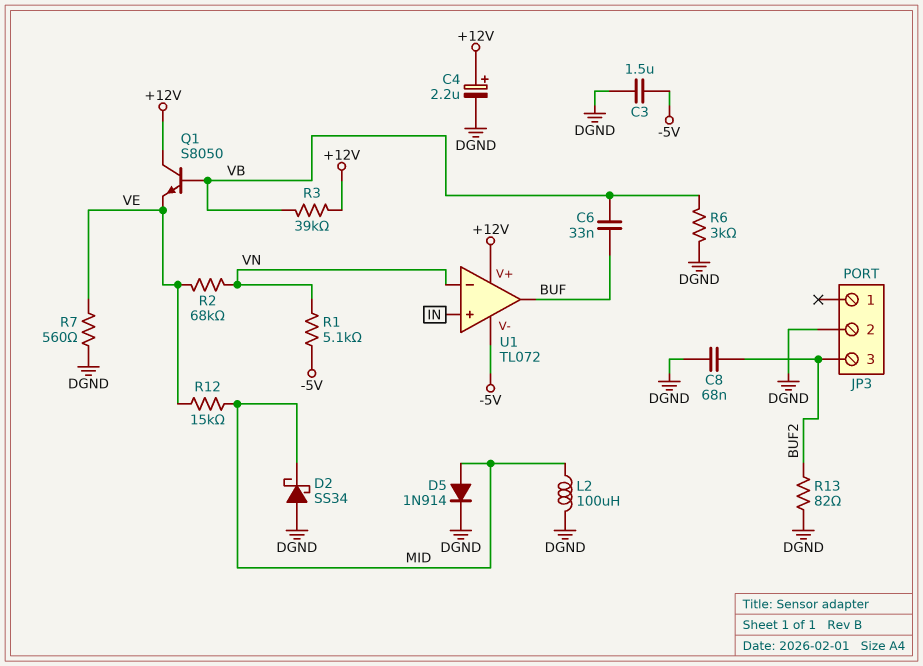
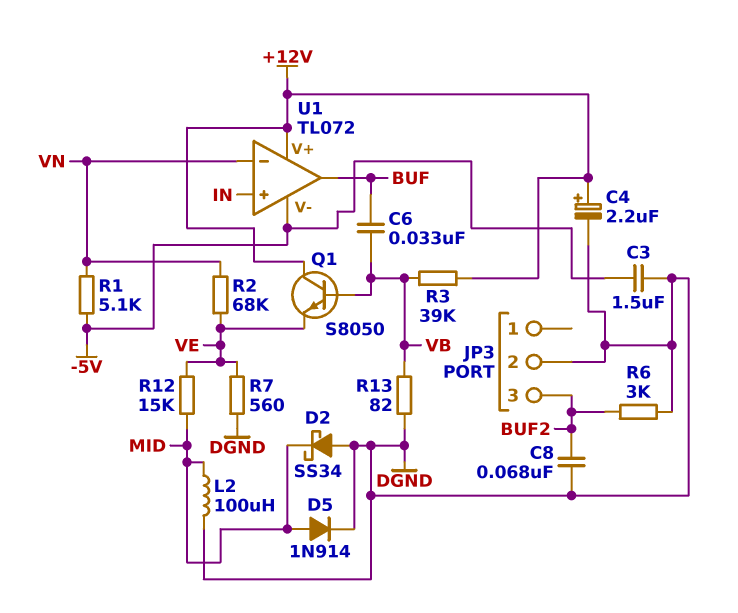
R6: 3k (DGND, VB) -> 3k (BUF2, DGND)
R13: 82 (BUF2, DGND) -> 82 (DGND, VB)

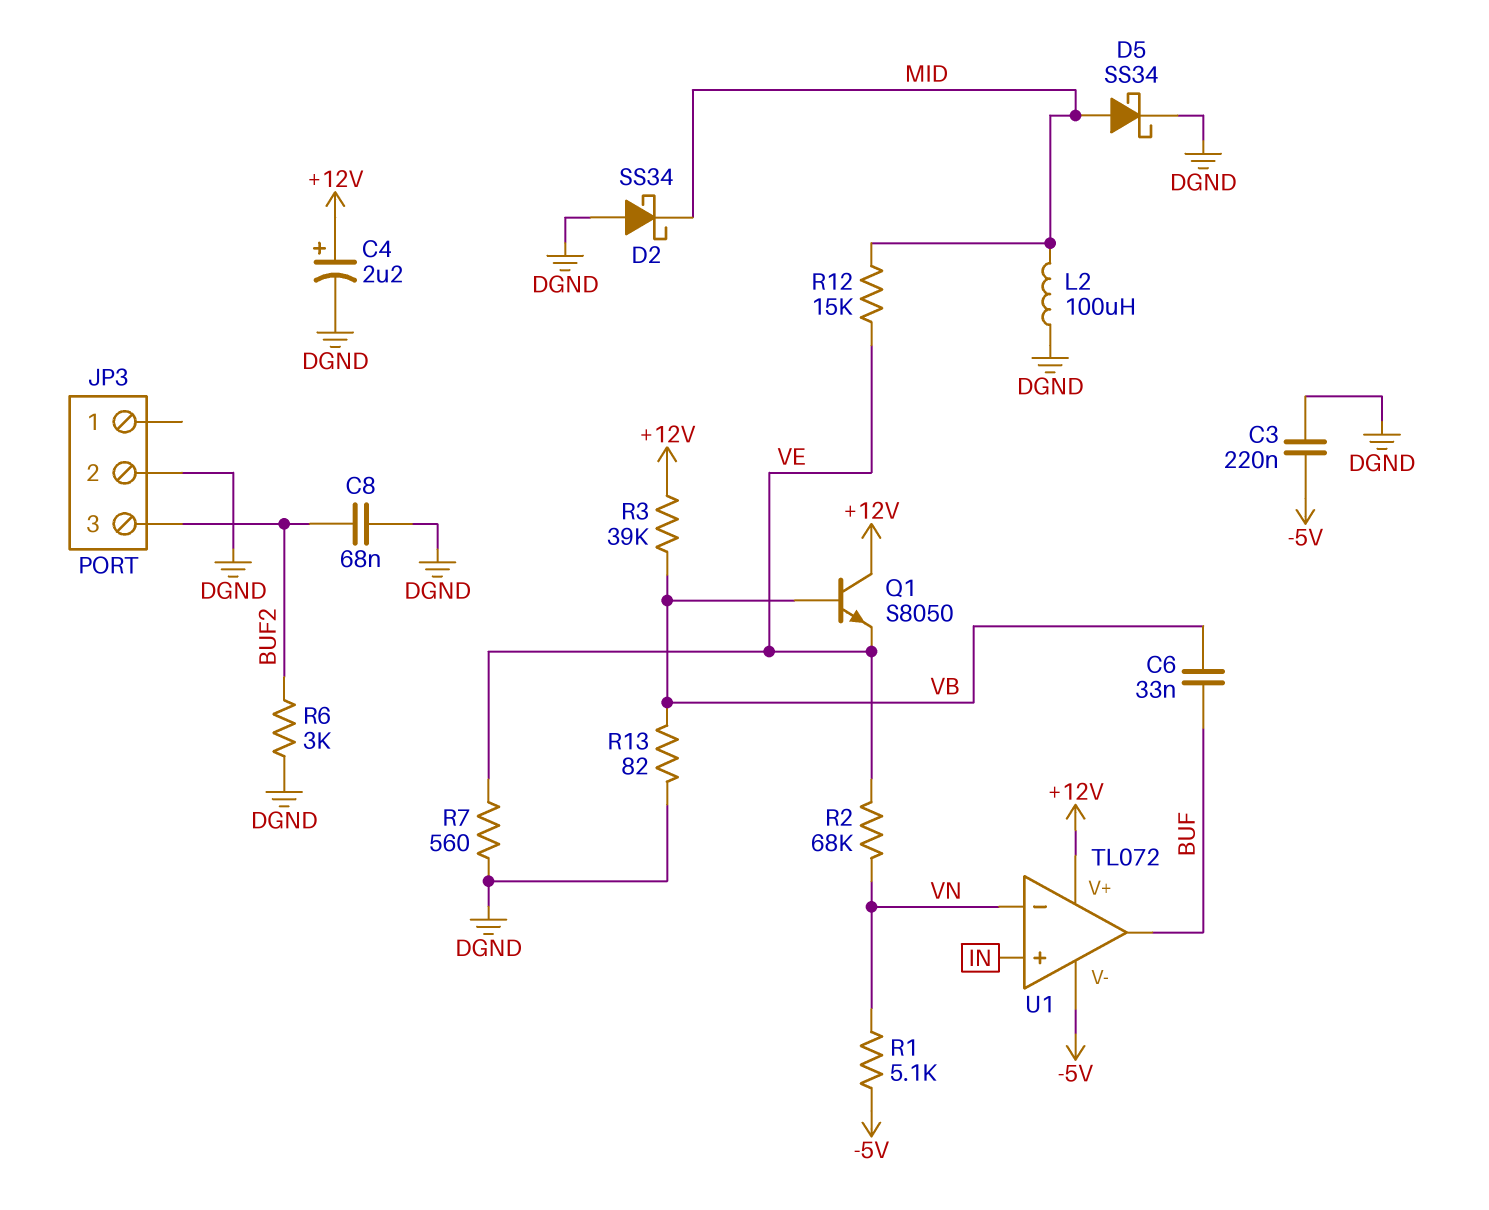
C3: 1.5uF (-5V, DGND) -> 220nF (-5V, DGND)
D5: diode 1N914 (A MID, K DGND) -> schottky SS34 (A MID, K DGND)

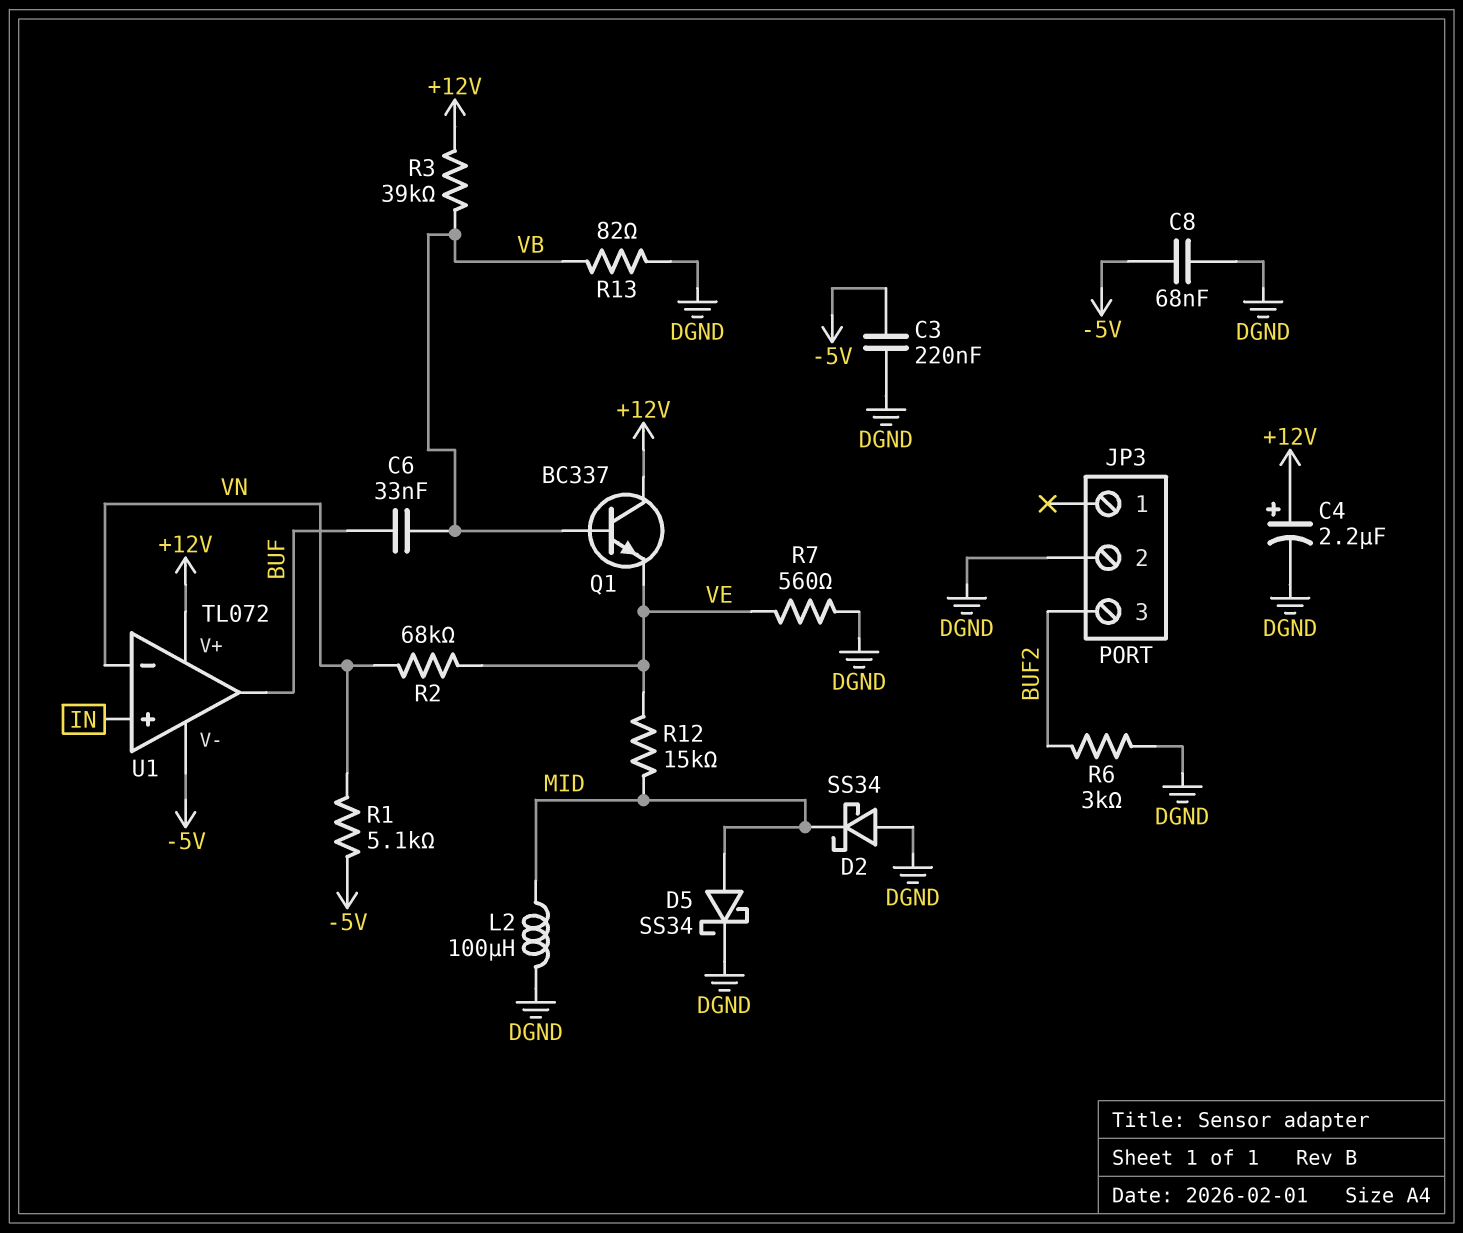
C8: 68nF (BUF2, DGND) -> 68nF (-5V, DGND)
Q1: NPN S8050 (B VB, C +12V, E VE) -> NPN BC337 (B VB, C +12V, E VE)

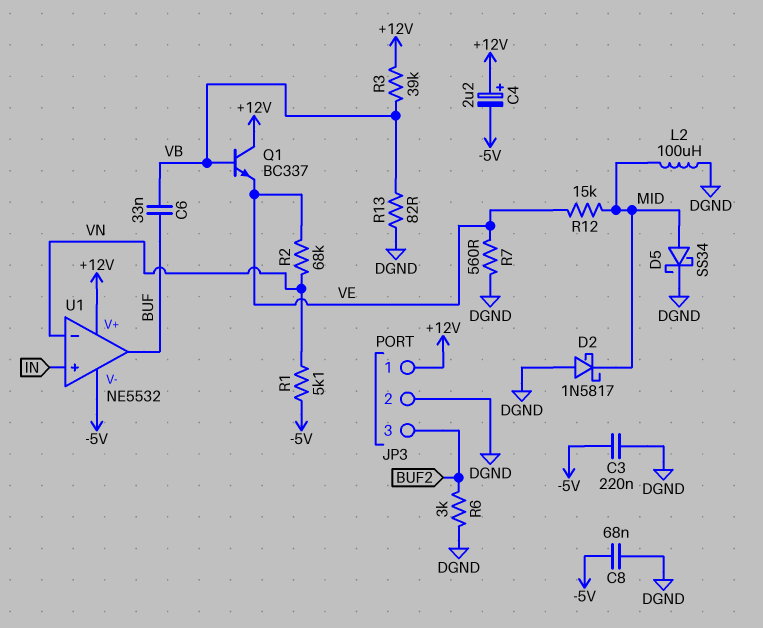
C4: 2.2uF (plus +12V, minus DGND) -> 2.2uF (plus +12V, minus -5V)
D2: schottky SS34 (A DGND, K MID) -> schottky 1N5817 (A DGND, K MID)
JP3 pin 1: none -> +12V
U1: TL072 -> NE5532

